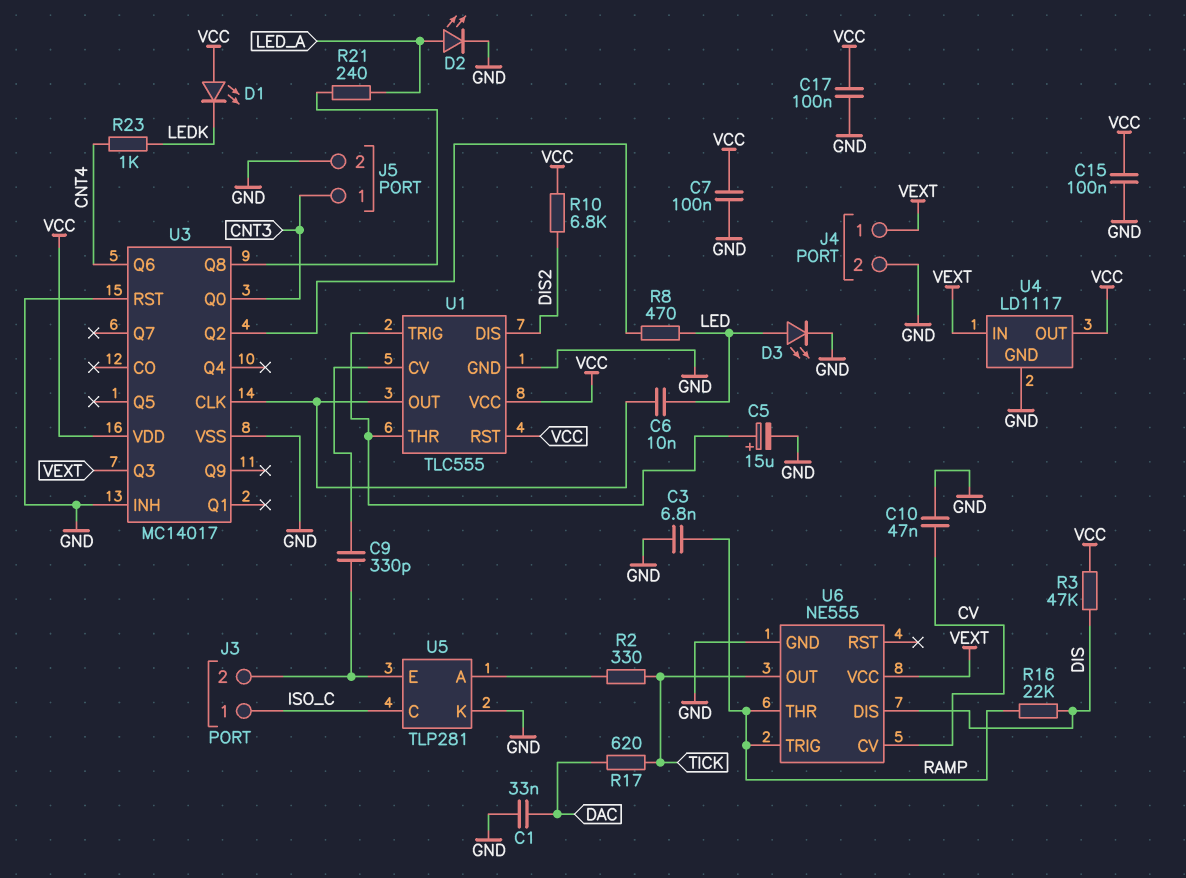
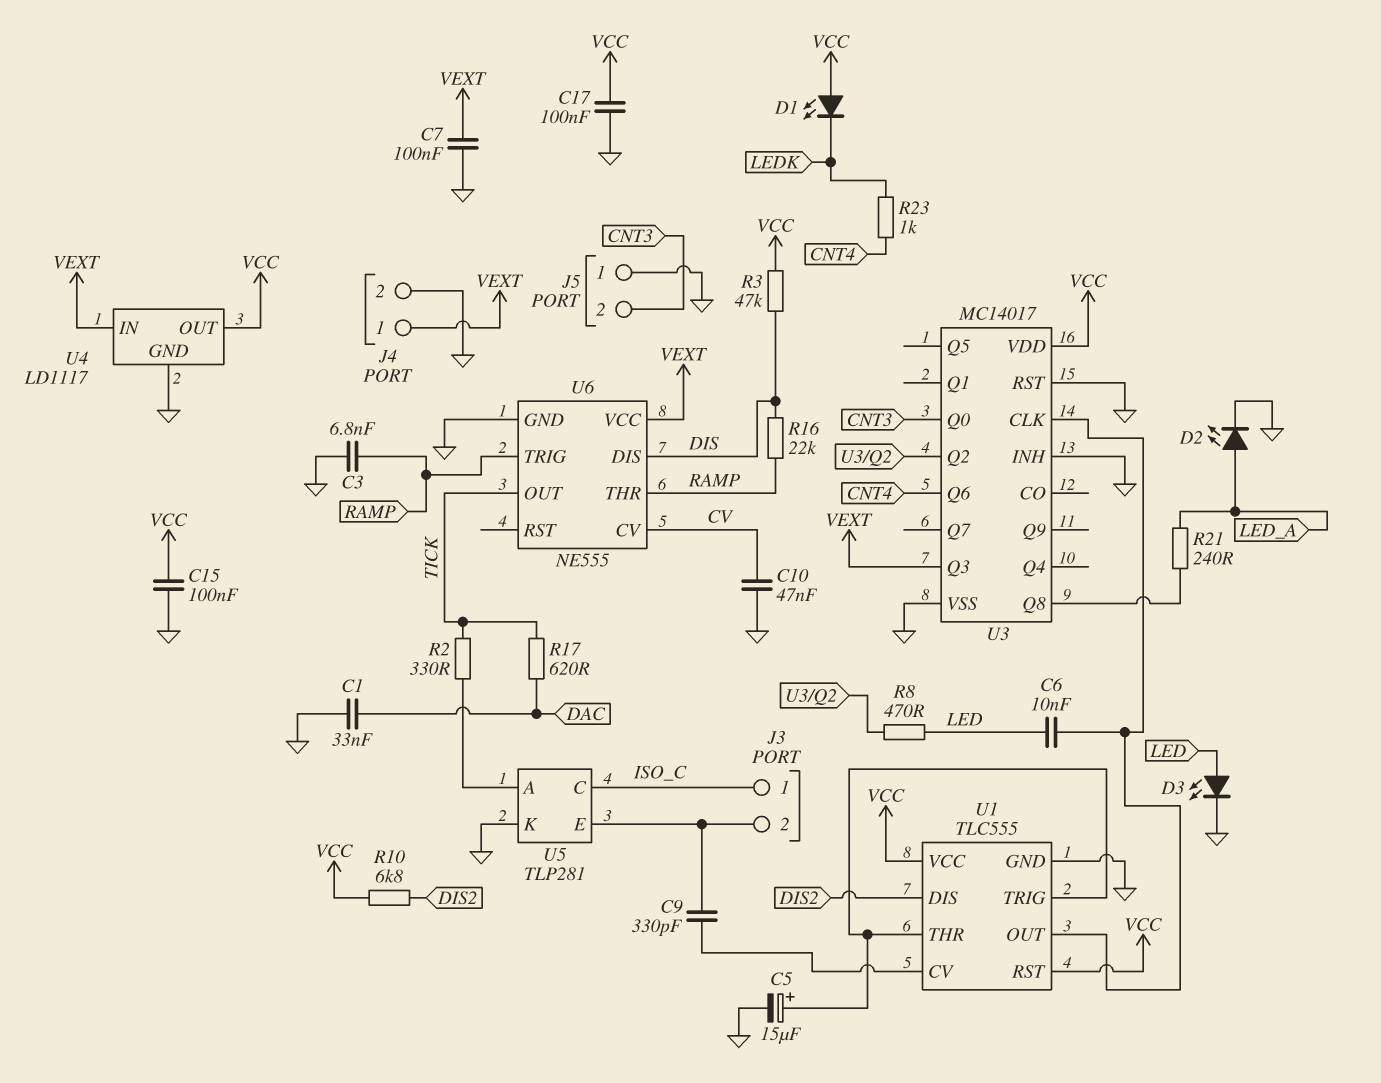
C7: 100nF (GND, VCC) -> 100nF (GND, VEXT)
J5 pin 1: CNT3 -> GND
J5 pin 2: GND -> CNT3

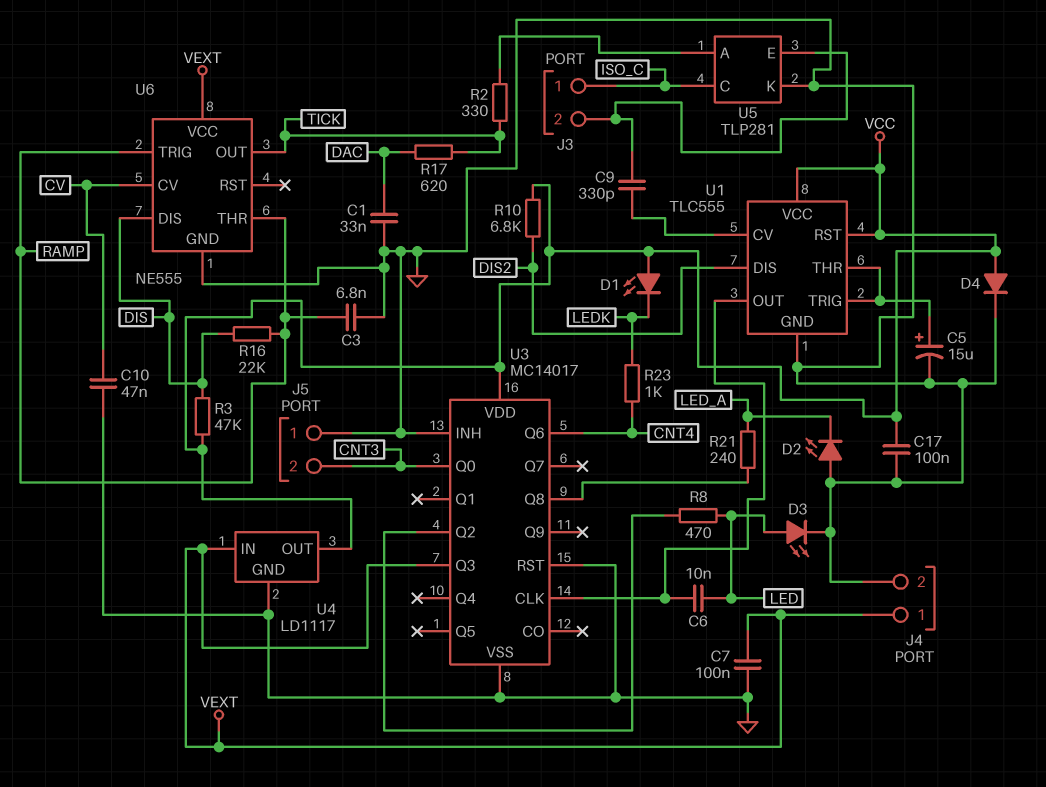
C15: 100nF (GND, VCC) -> none
D2: LED (A LED_A, K GND) -> LED (A GND, K LED_A)
D4: none -> diode (A VCC, K GND)

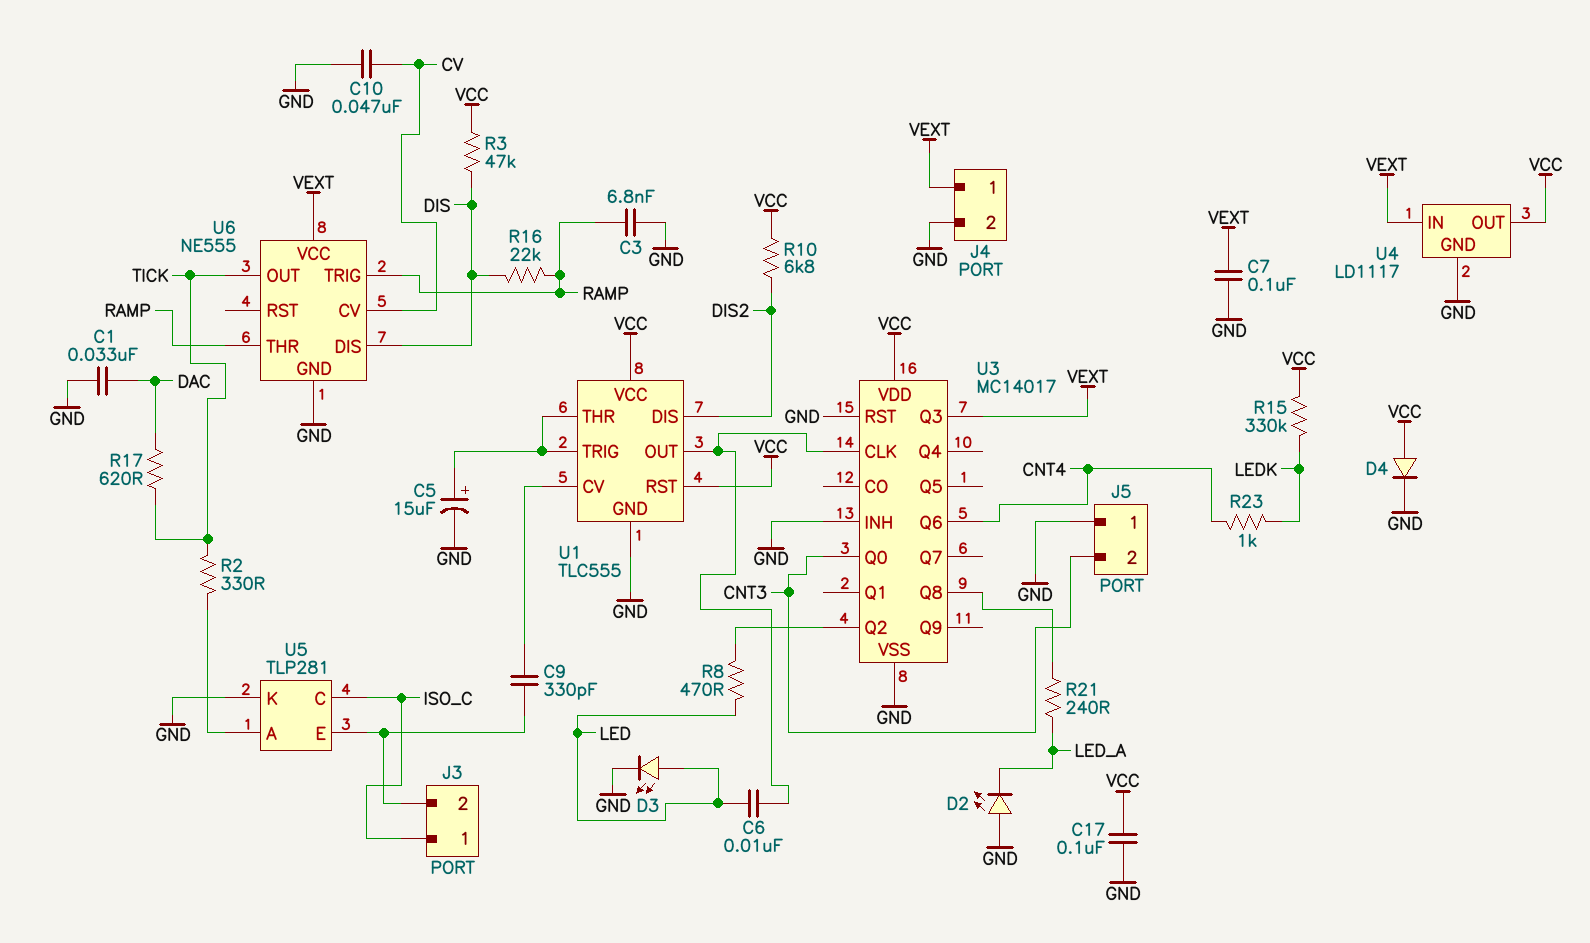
D1: LED (A VCC, K LEDK) -> none
R15: none -> 330k (LEDK, VCC)

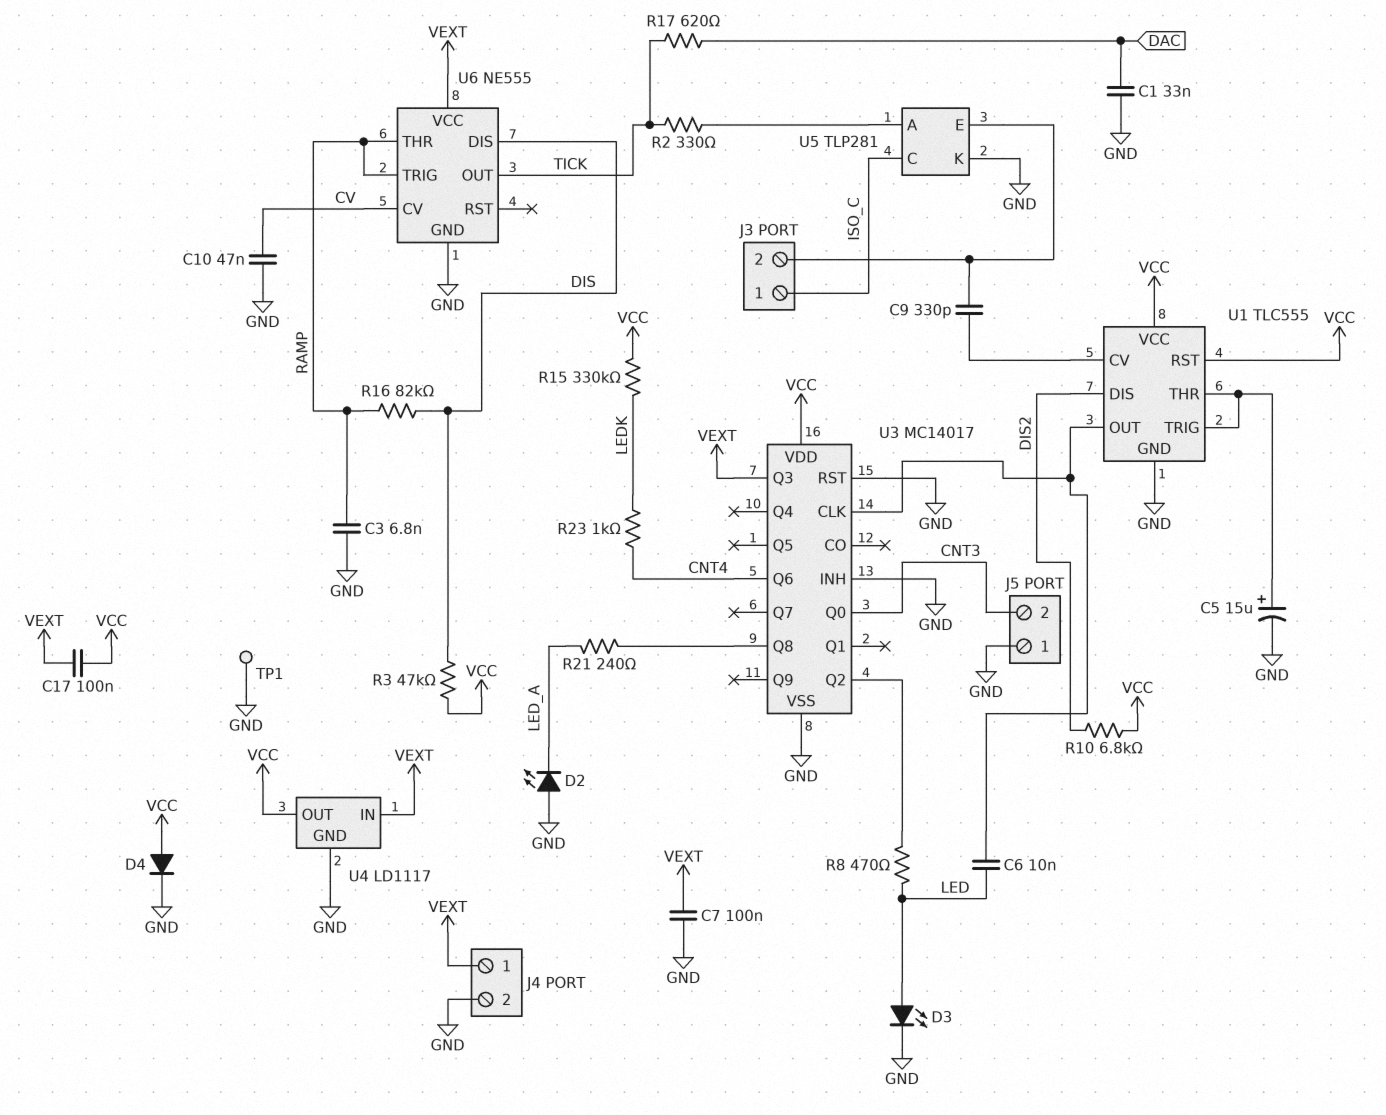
C17: 100nF (GND, VCC) -> 100nF (VCC, VEXT)
R16: 22k (DIS, RAMP) -> 82k (DIS, RAMP)
TP1: none -> test point (GND)

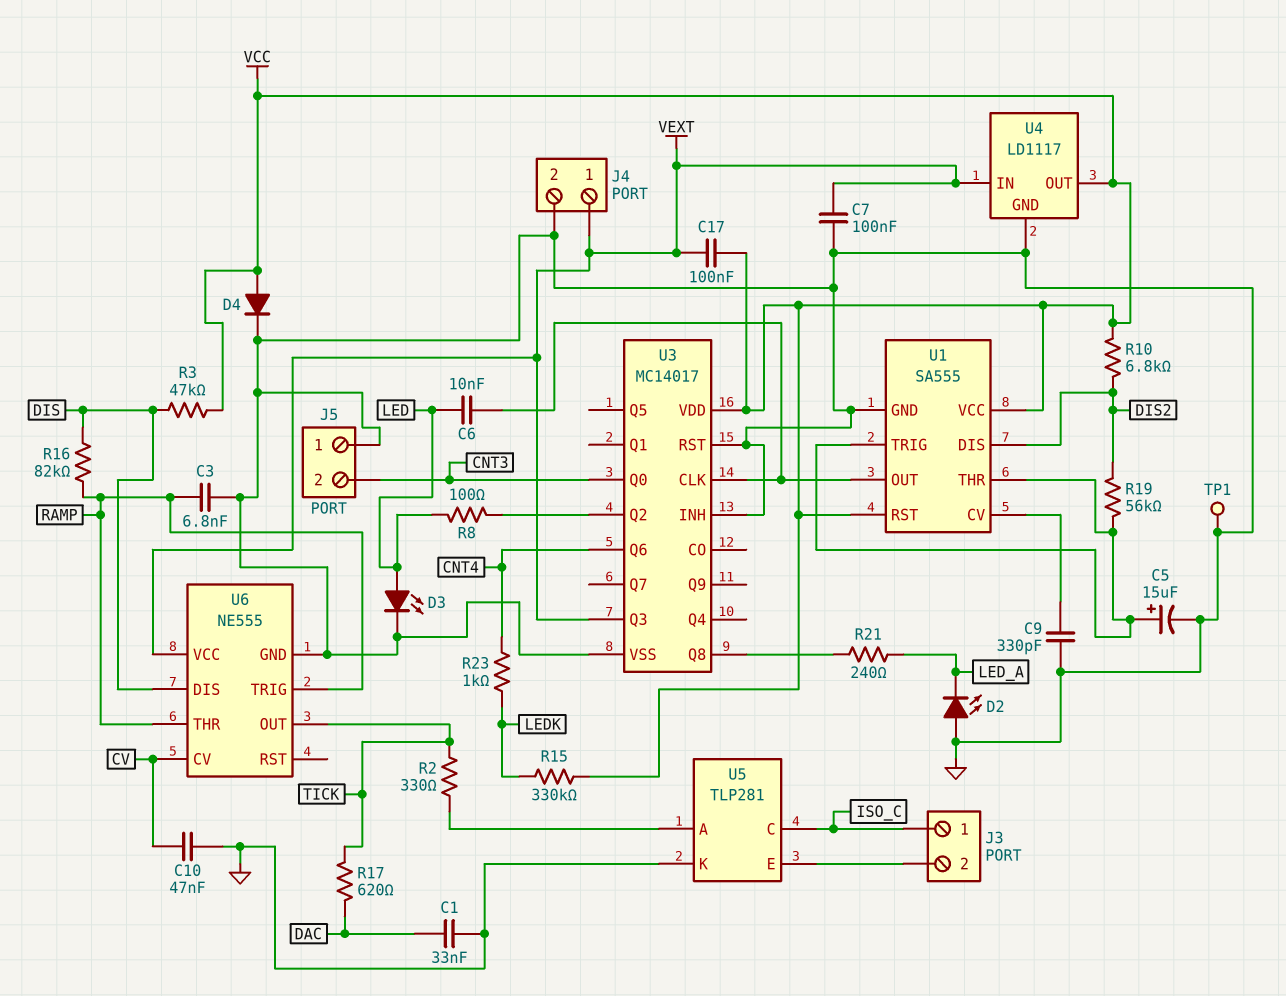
C9: 330pF (J3/2, U1/CV) -> 330pF (GND, U1/CV)
R8: 470 (LED, U3/Q2) -> 100 (LED, U3/Q2)
R19: none -> 56k (DIS2, U1/THR)
U1: TLC555 -> SA555

